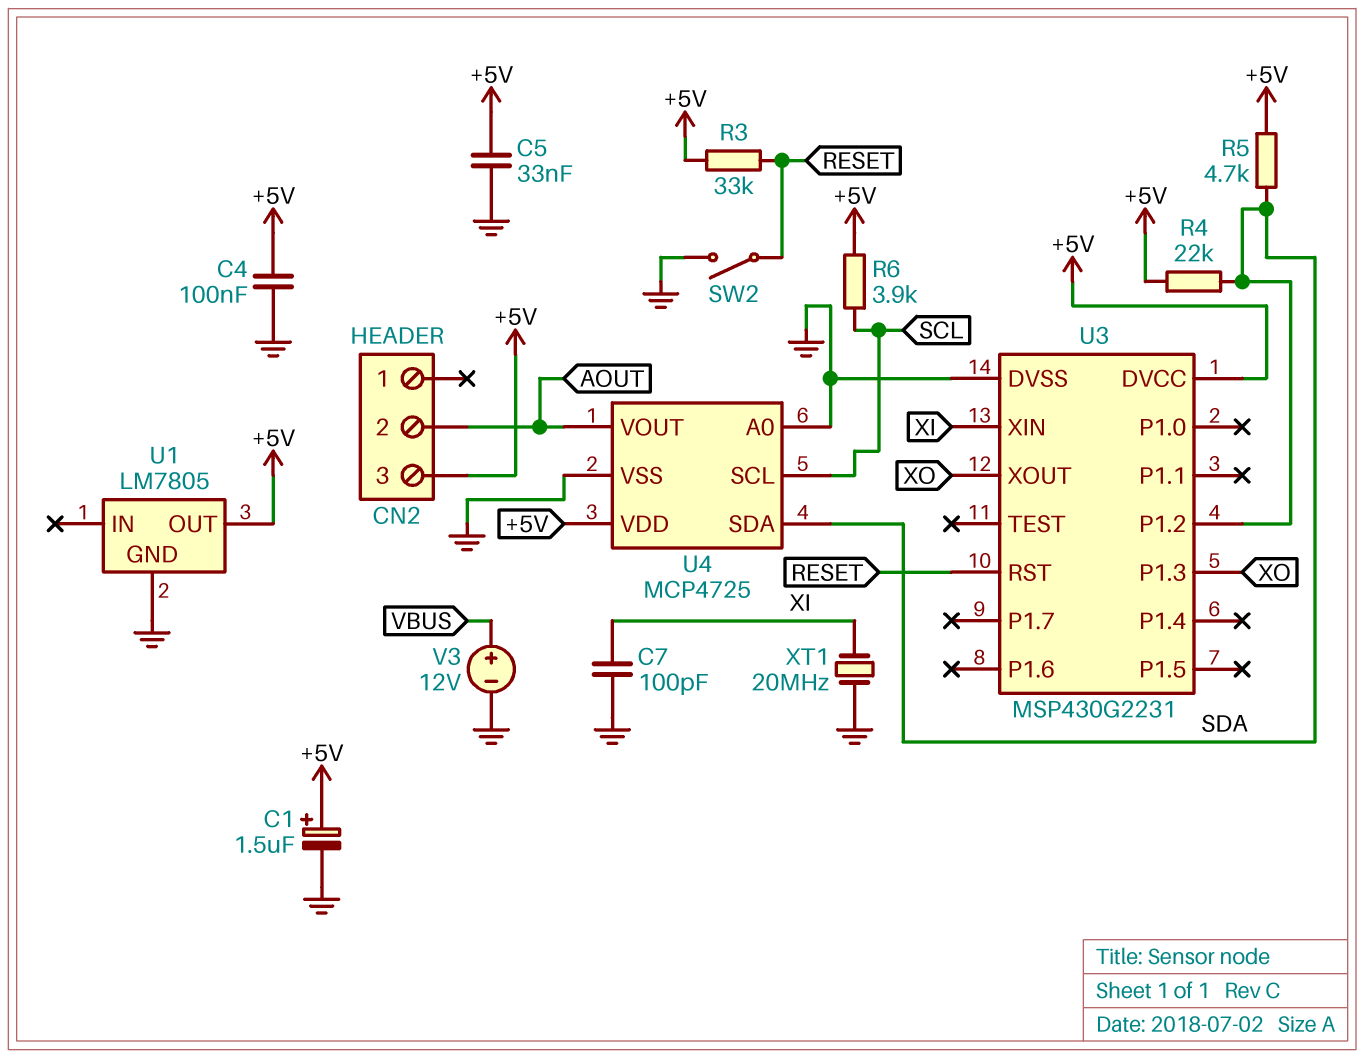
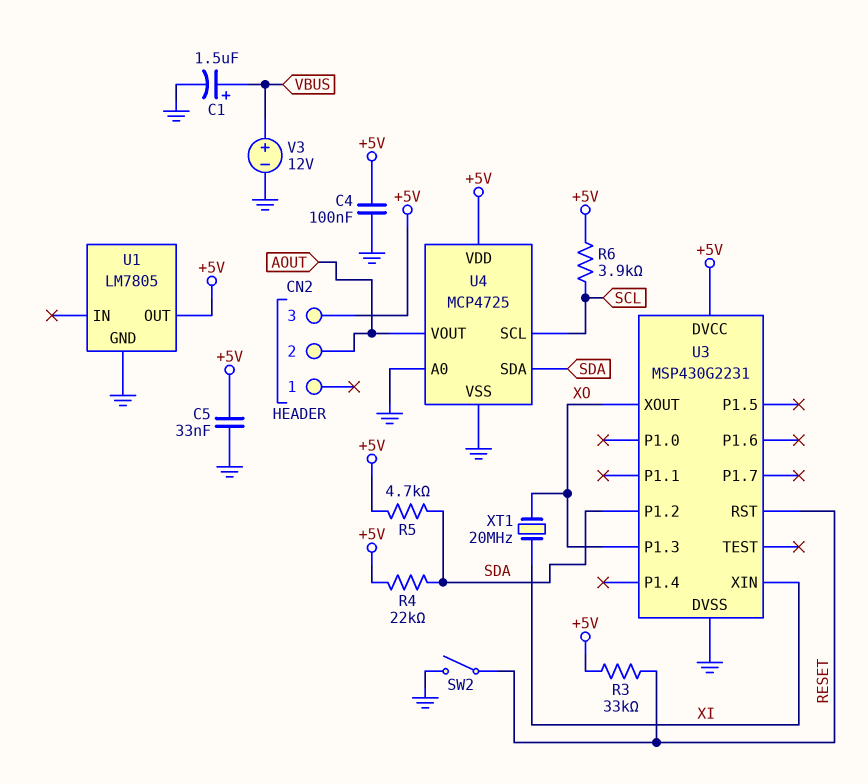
C1: 1.5uF (plus +5V, minus GND) -> 1.5uF (plus VBUS, minus GND)
C7: 100pF (GND, XI) -> none
XT1: 20MHz (GND, XI) -> 20MHz (XI, XO)

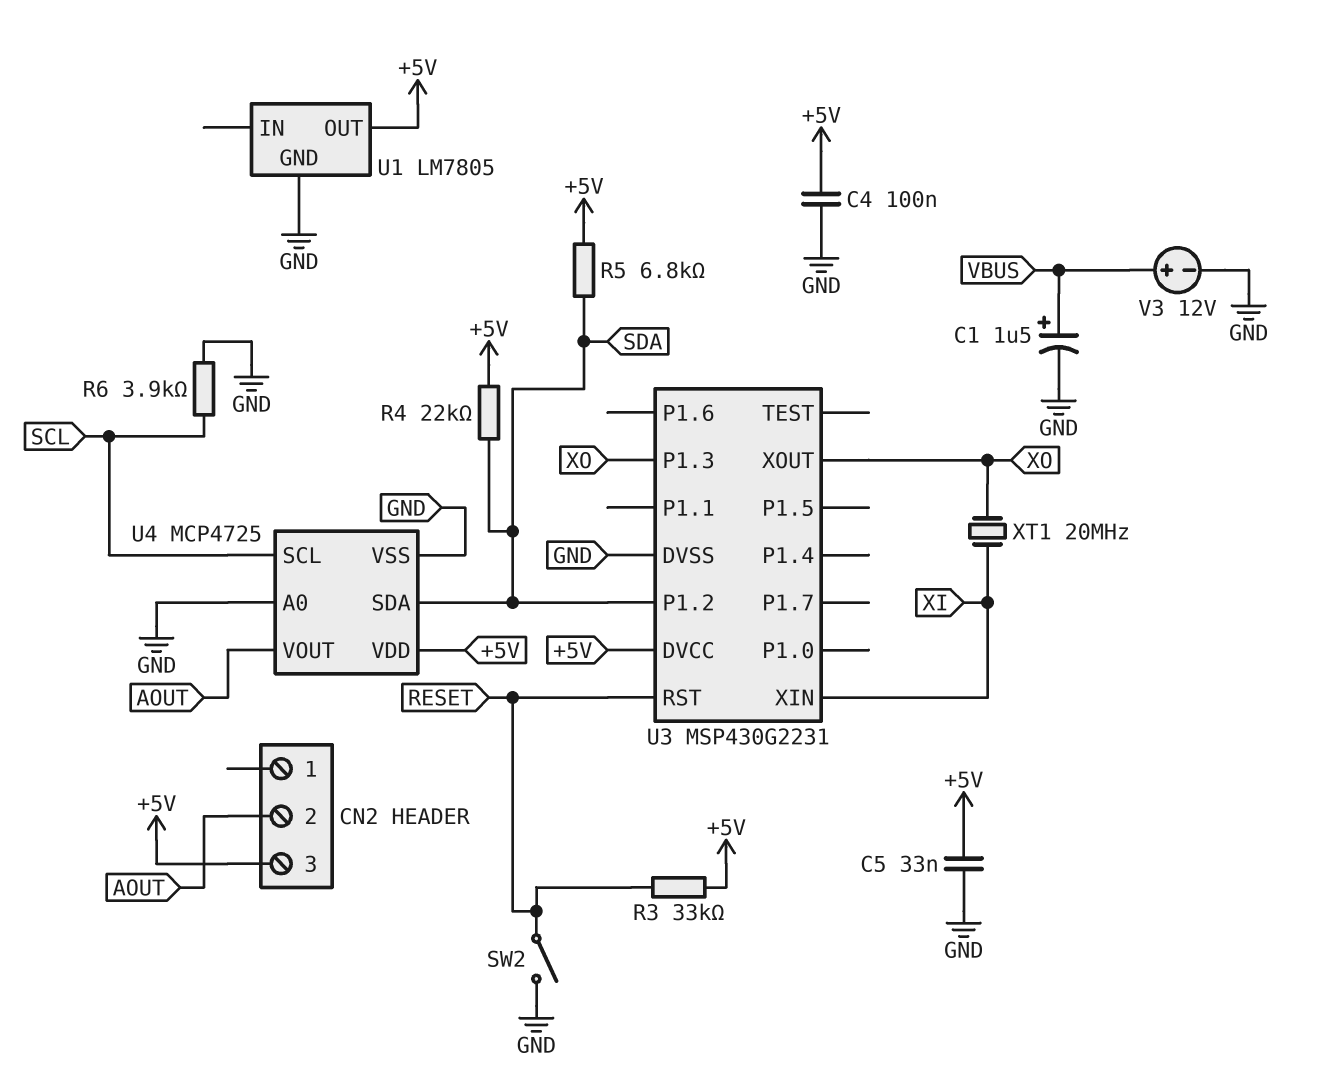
R5: 4.7k (+5V, SDA) -> 6.8k (+5V, SDA)
R6: 3.9k (+5V, SCL) -> 3.9k (GND, SCL)

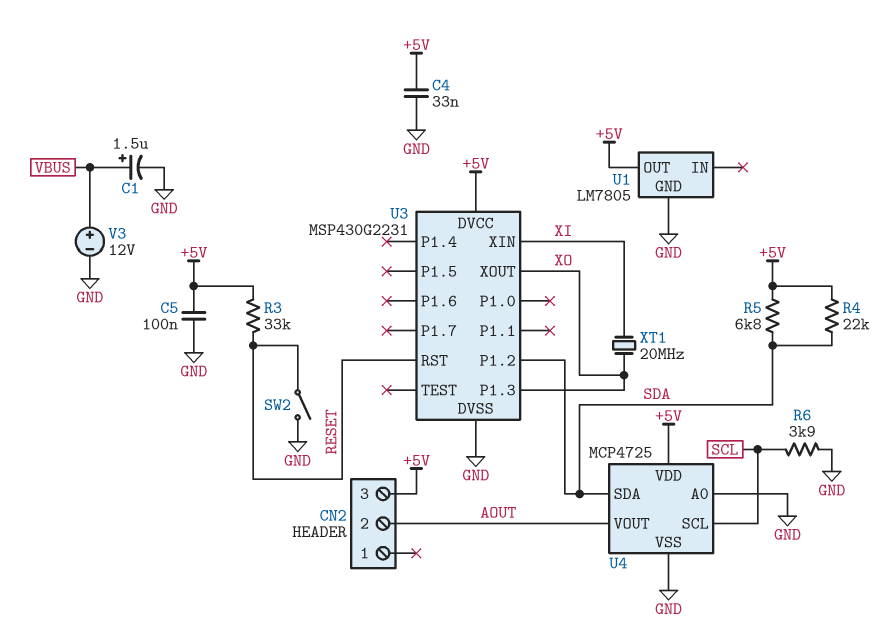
C4: 100nF (+5V, GND) -> 33nF (+5V, GND)
C5: 33nF (+5V, GND) -> 100nF (+5V, GND)

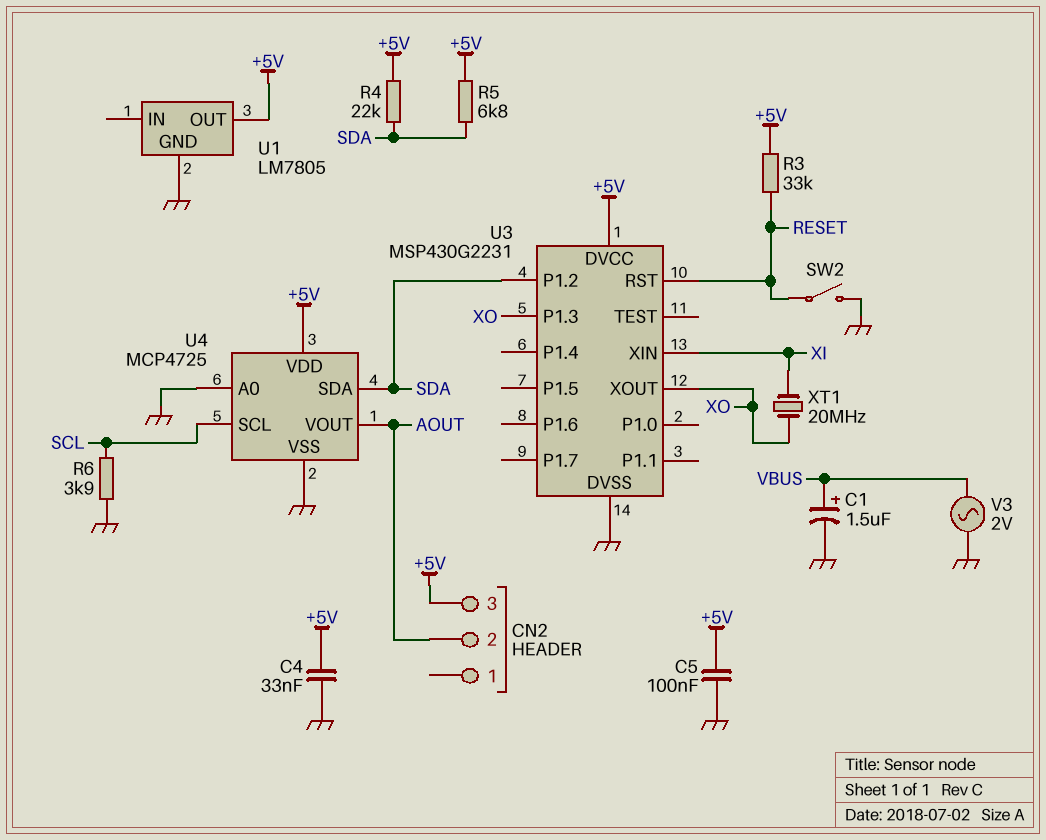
V3: 12V (plus VBUS, minus GND) -> AC 2V (GND, VBUS)

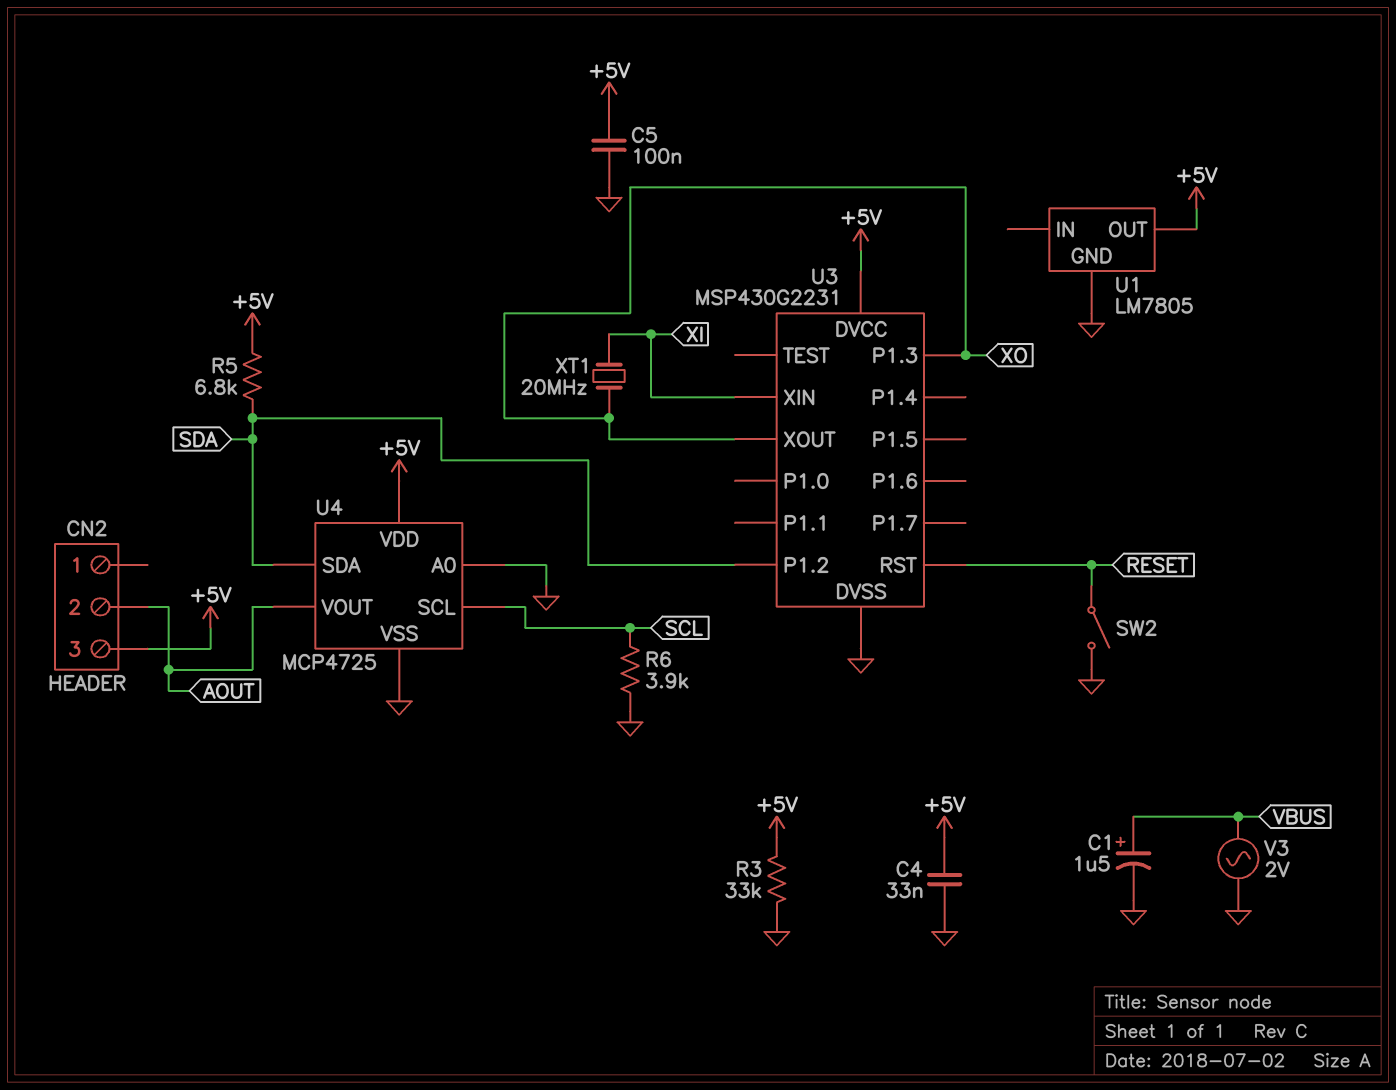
R3: 33k (+5V, RESET) -> 33k (+5V, GND)
R4: 22k (+5V, SDA) -> none

